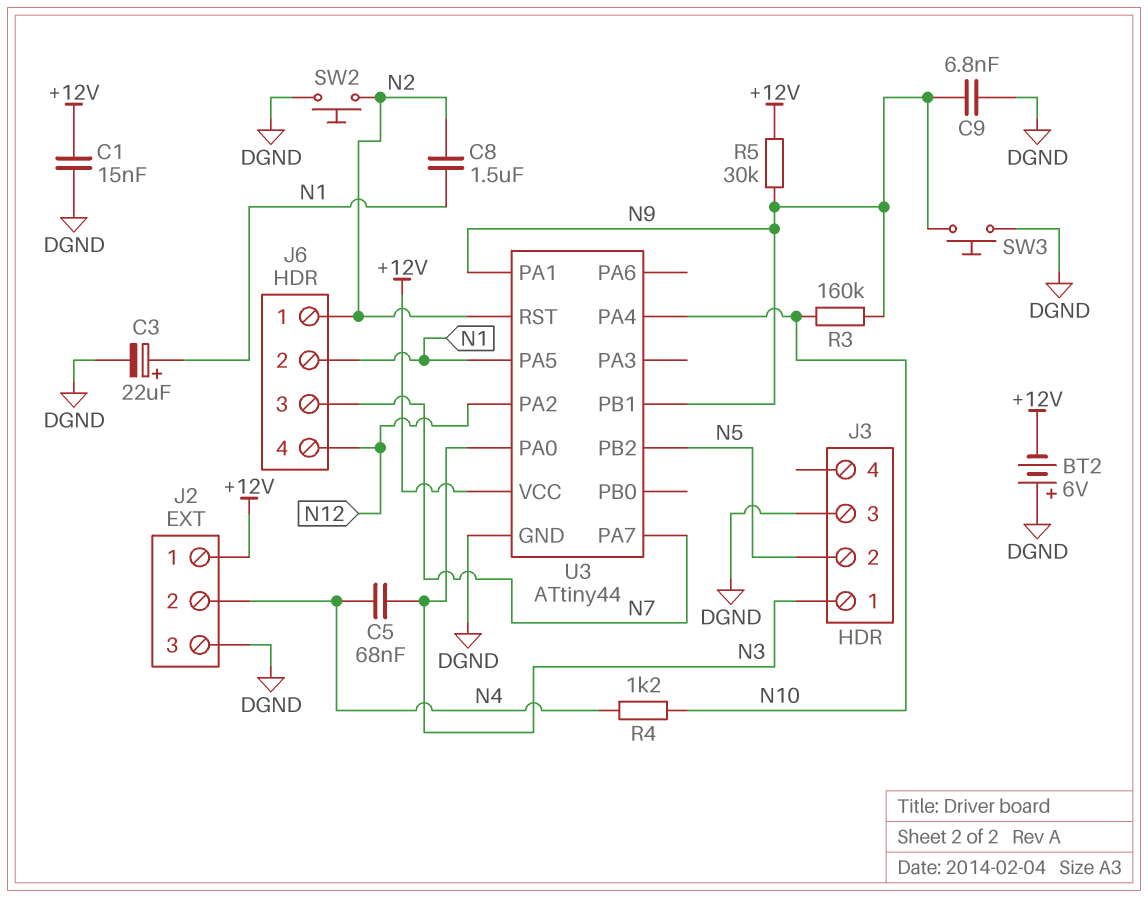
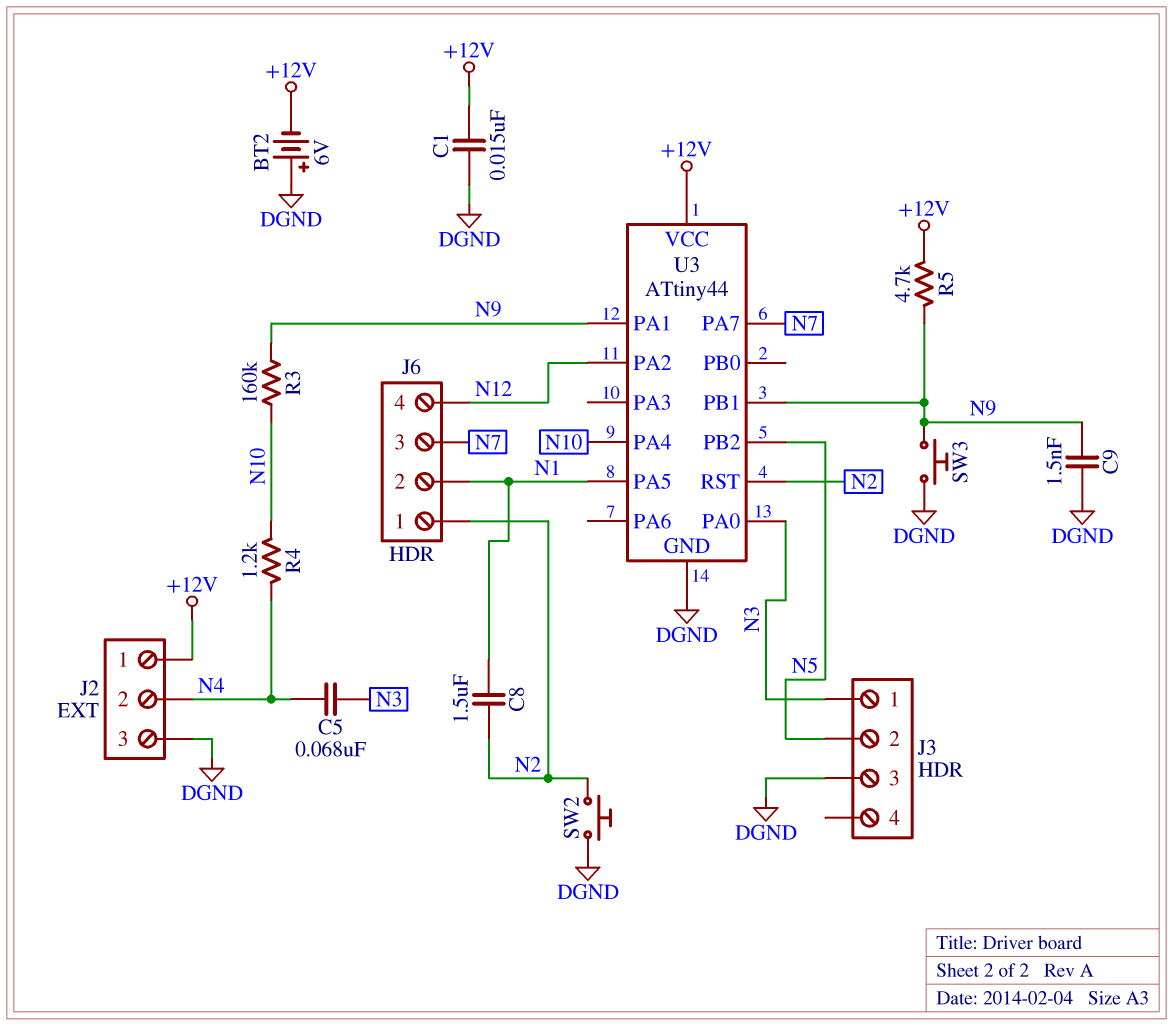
C3: 22uF (plus N1, minus DGND) -> none
C9: 6.8nF (DGND, N9) -> 1.5nF (DGND, N9)
R5: 30k (+12V, N9) -> 4.7k (+12V, N9)

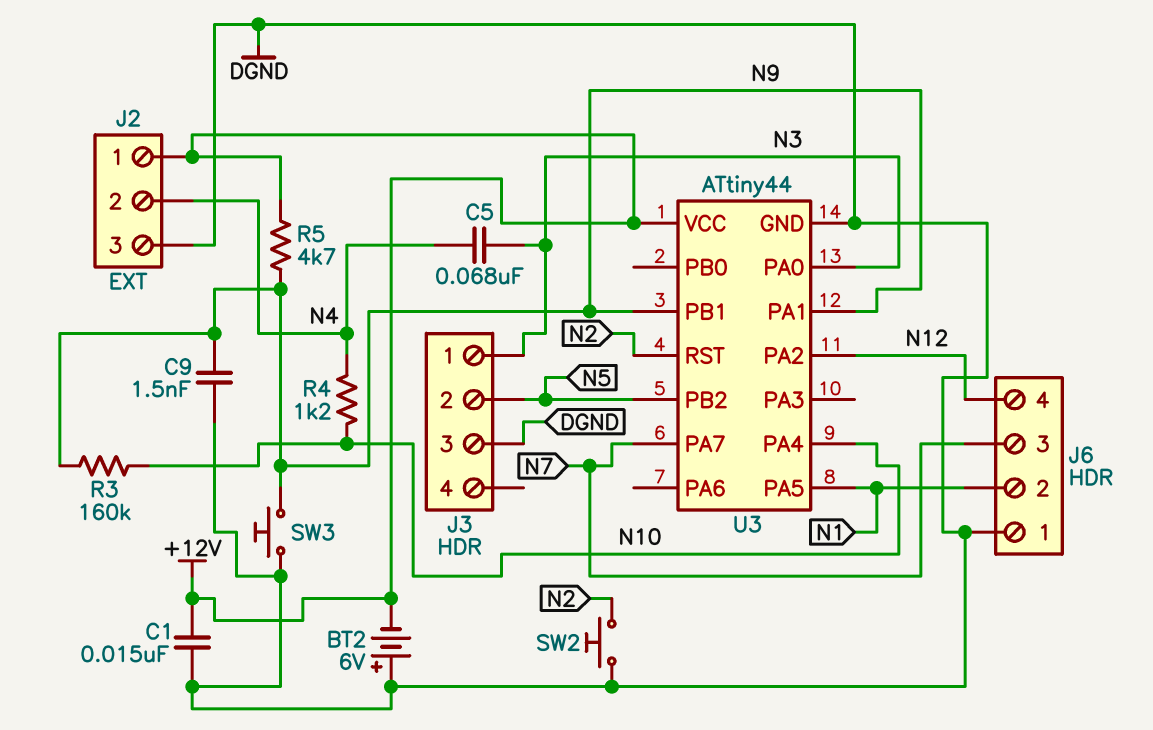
C8: 1.5uF (N1, N2) -> none
J6 pin 1: N2 -> DGND

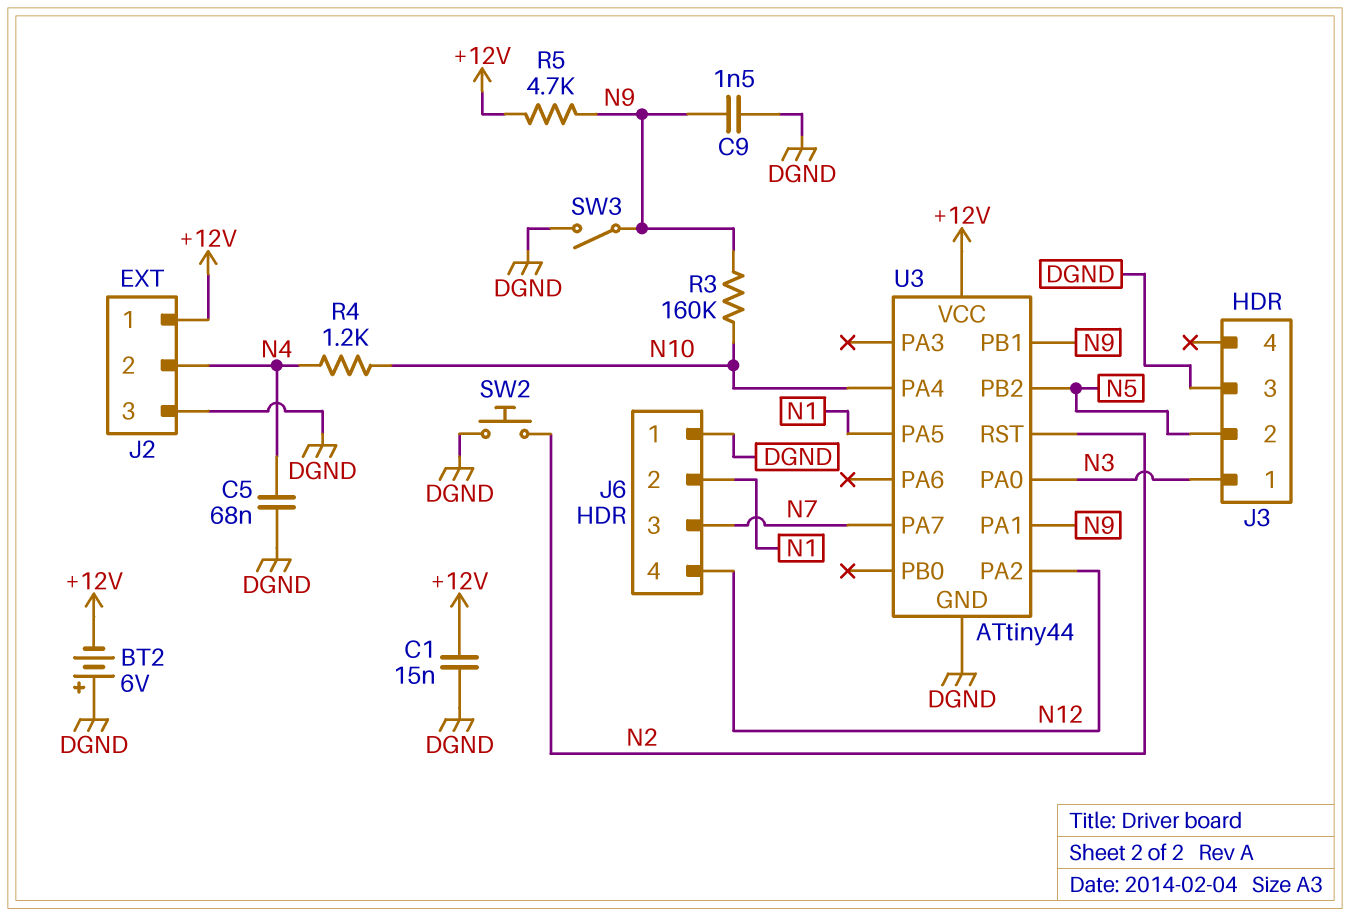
C5: 68nF (N3, N4) -> 68nF (DGND, N4)
SW3: button (DGND, N9) -> switch (DGND, N9)

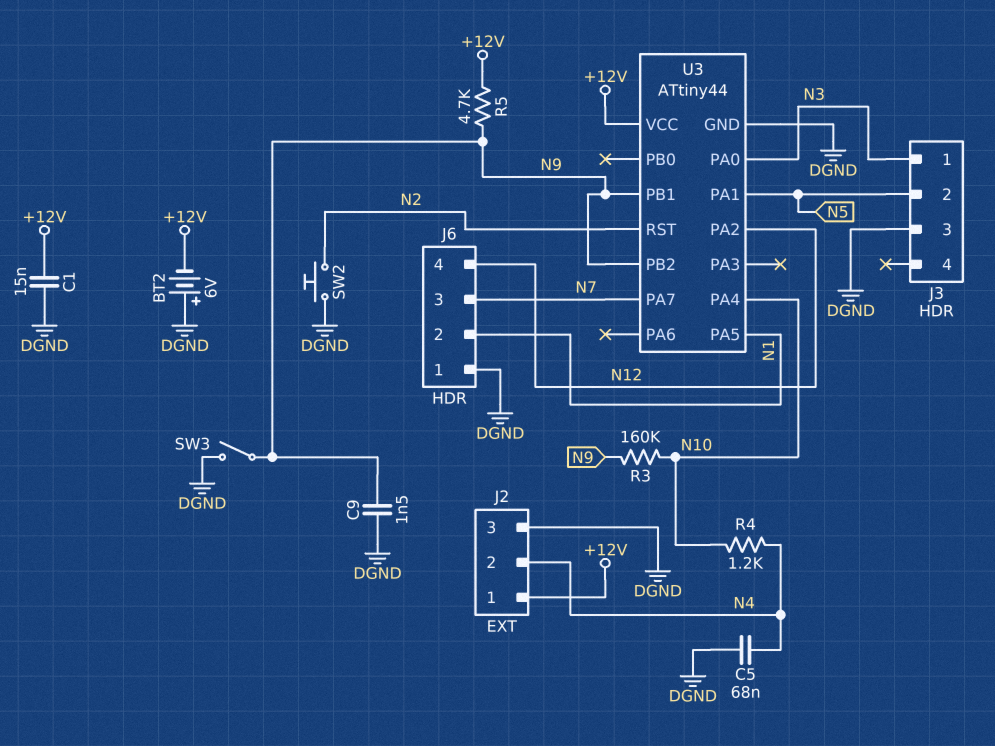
U3 pin PA1: N9 -> N5
U3 pin PB2: N5 -> N9

